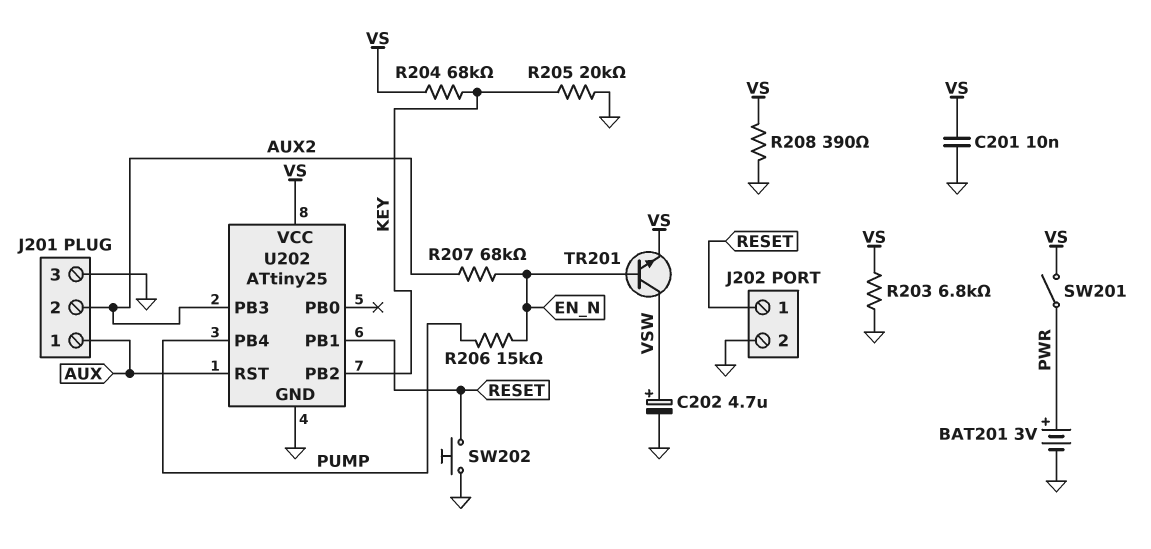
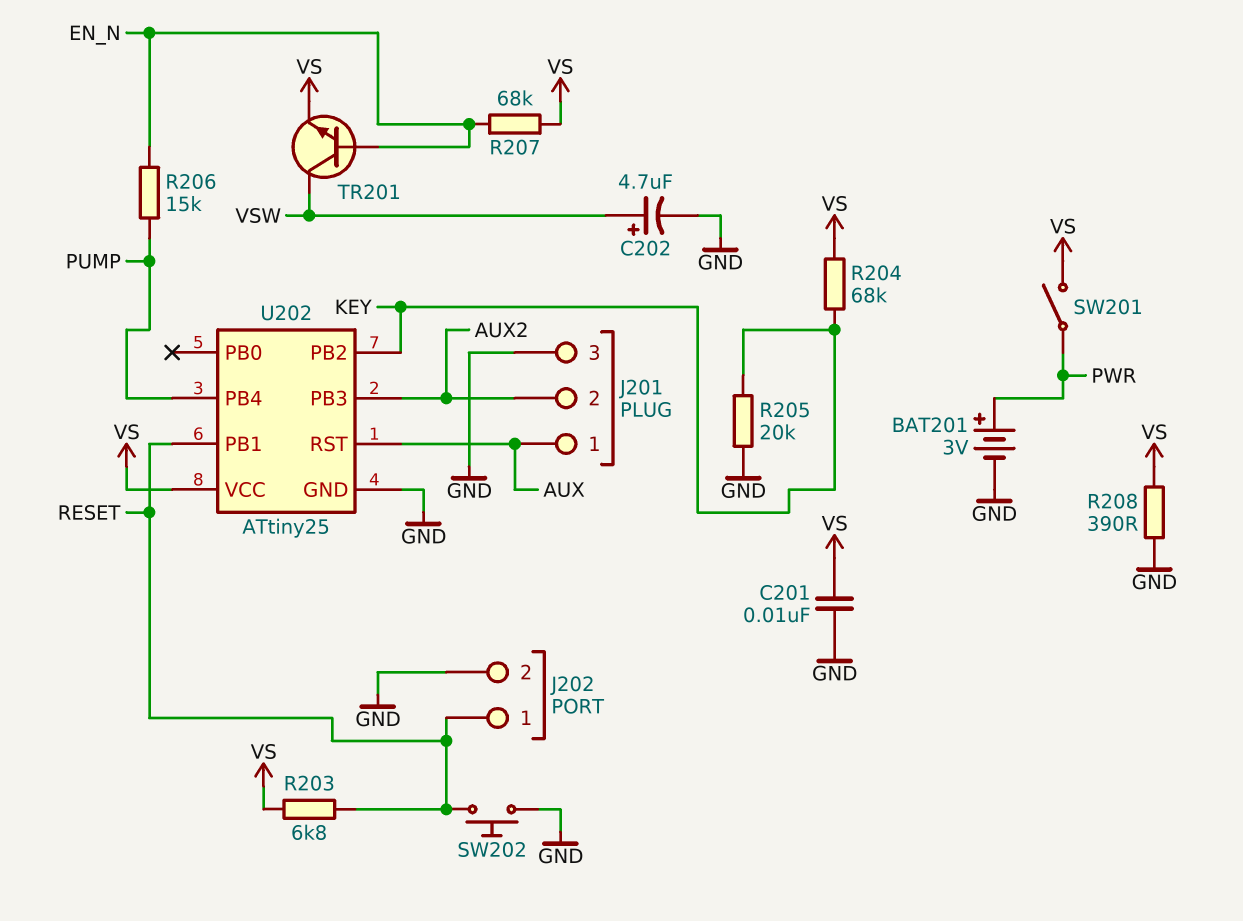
R203: 6.8k (GND, VS) -> 6.8k (RESET, VS)
R207: 68k (AUX2, EN_N) -> 68k (EN_N, VS)

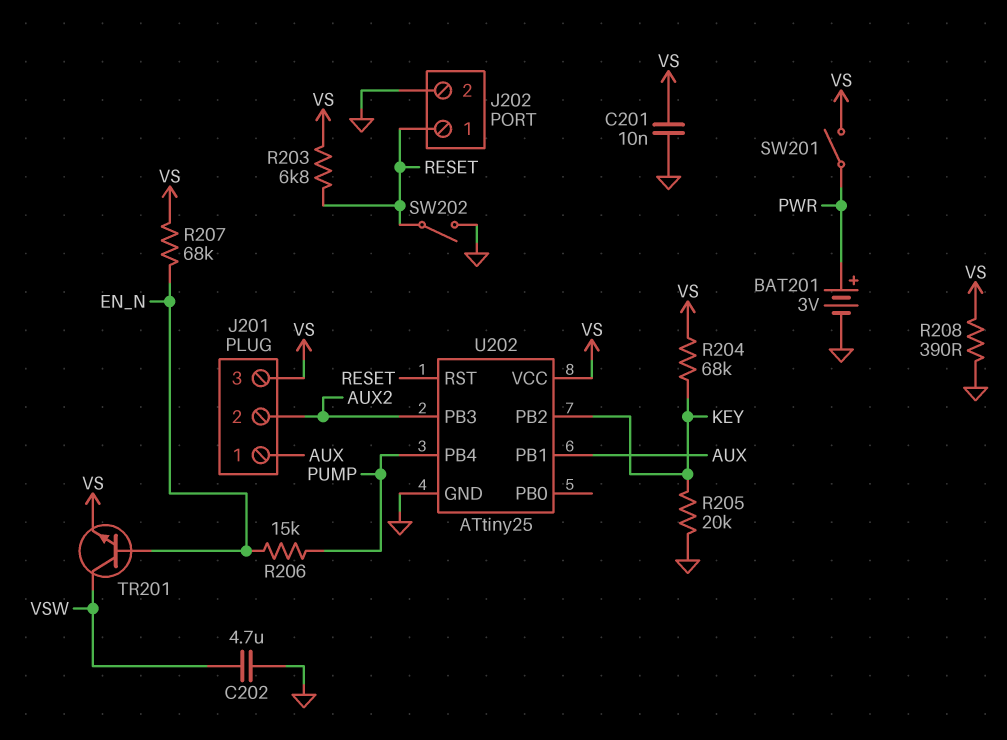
C202: 4.7uF (plus VSW, minus GND) -> 4.7uF (GND, VSW)
J201 pin 3: GND -> VS
SW202: button (GND, RESET) -> switch (GND, RESET)
U202 pin PB1: RESET -> AUX
U202 pin RST: AUX -> RESET

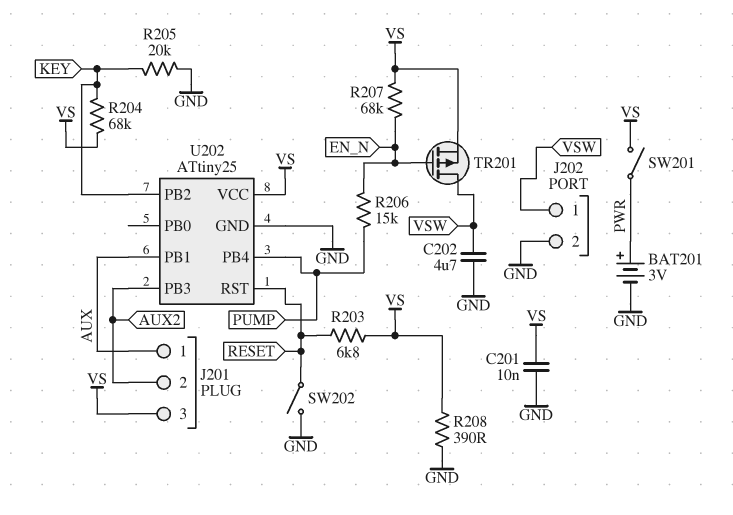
J202 pin 1: RESET -> VSW
TR201: NPN (B EN_N, C VSW, E VS) -> PMOS (G EN_N, D VSW, S VS)

